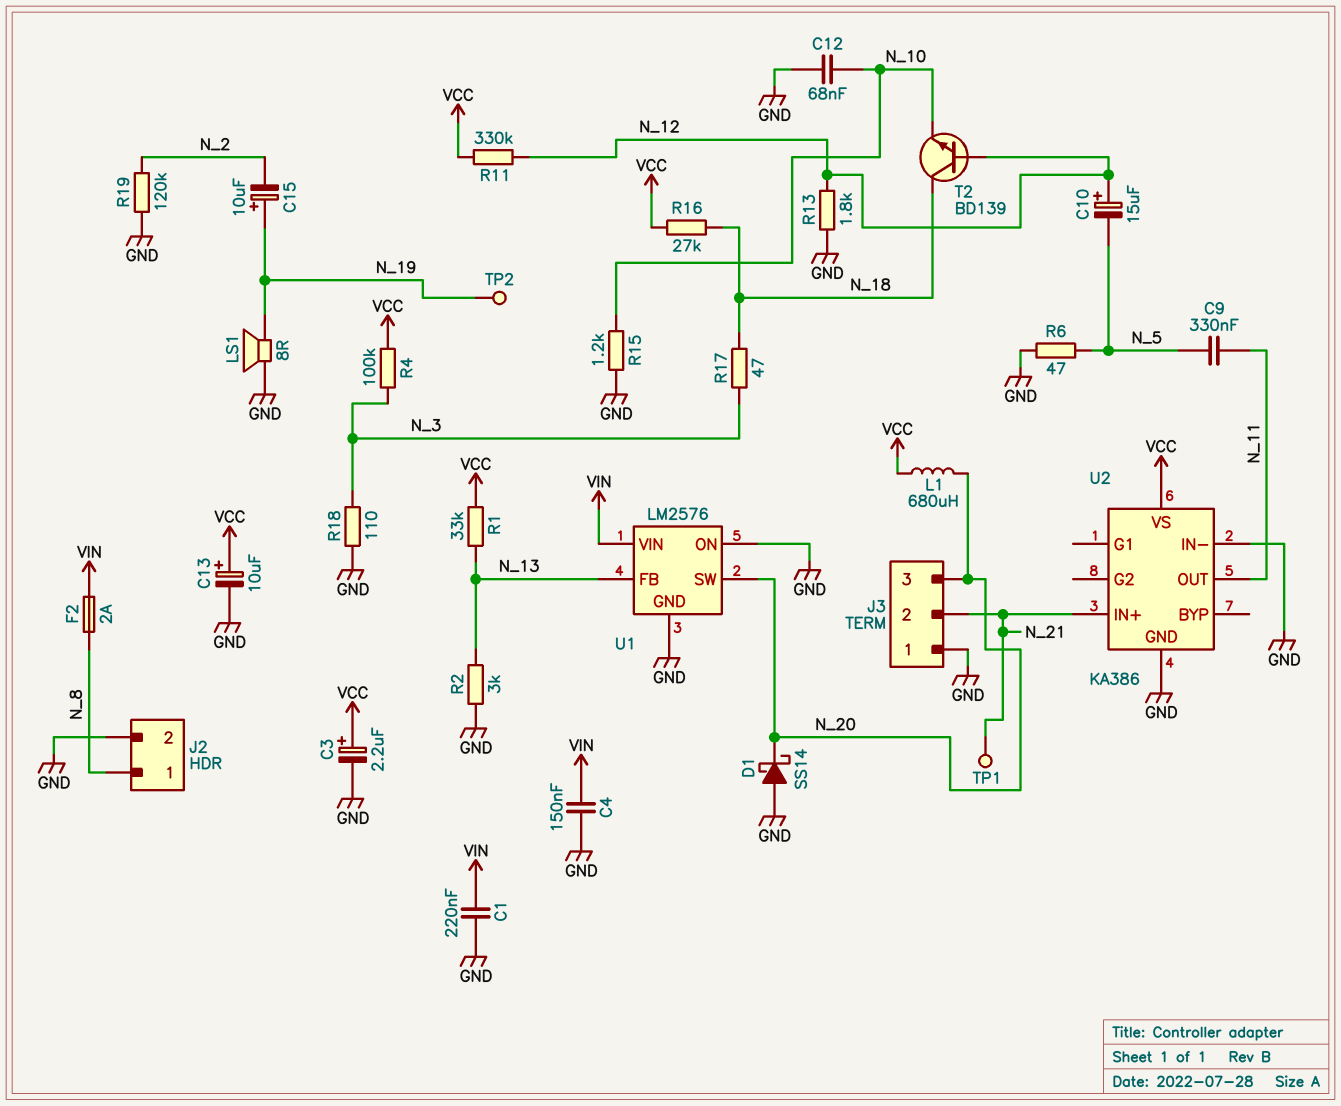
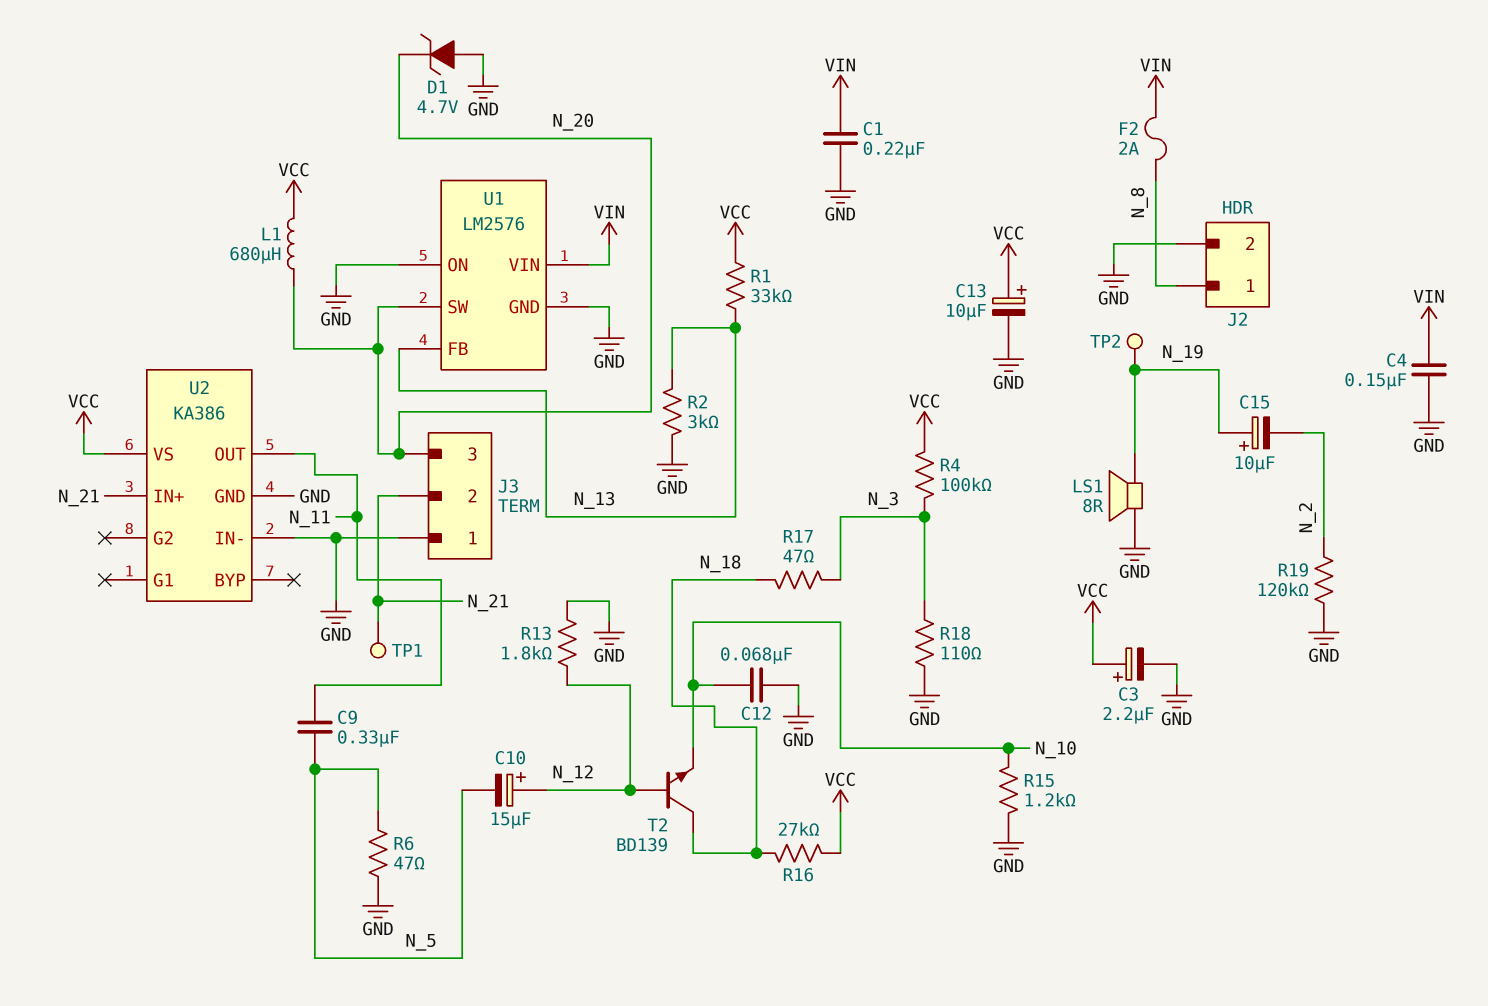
D1: schottky SS14 (A GND, K N_20) -> zener 4.7V (A GND, K N_20)
R11: 330k (N_12, VCC) -> none

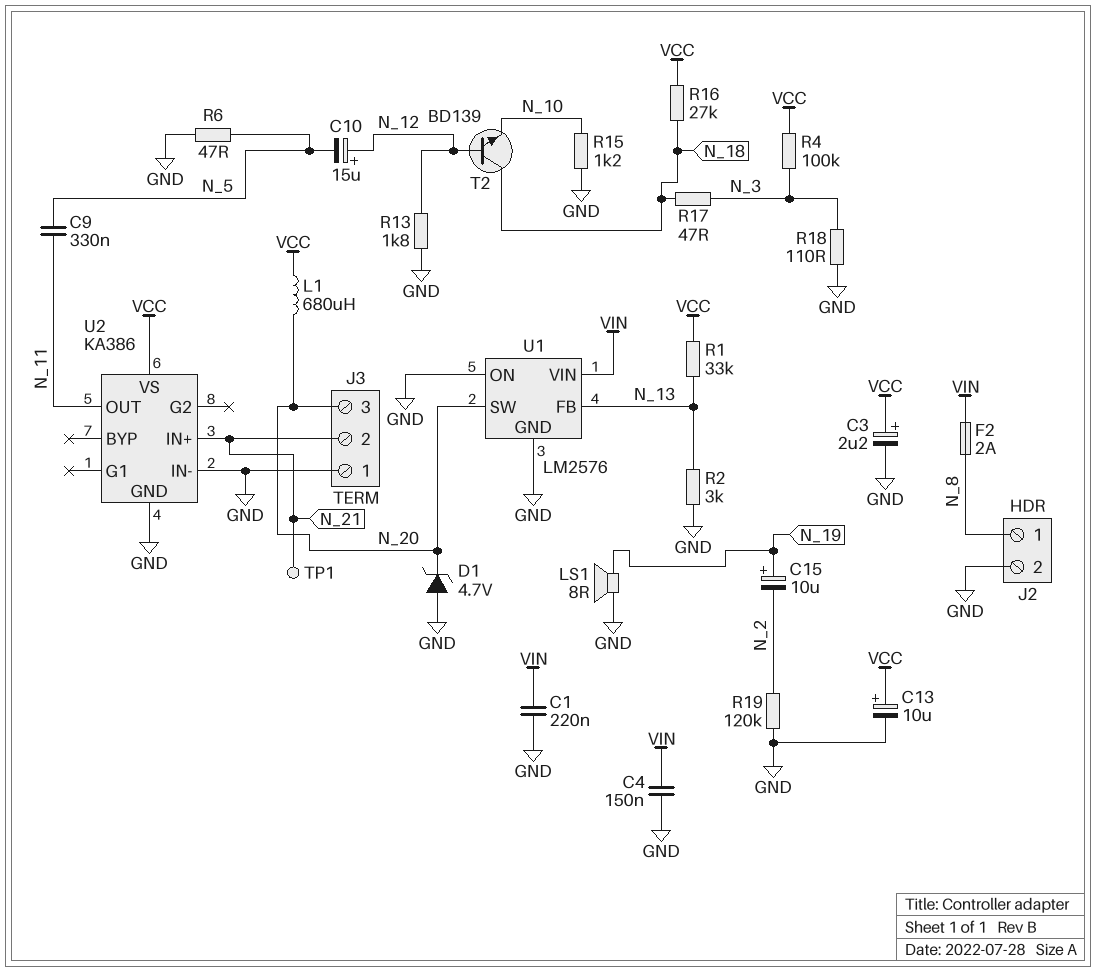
C12: 68nF (GND, N_10) -> none
TP2: test point (N_19) -> none

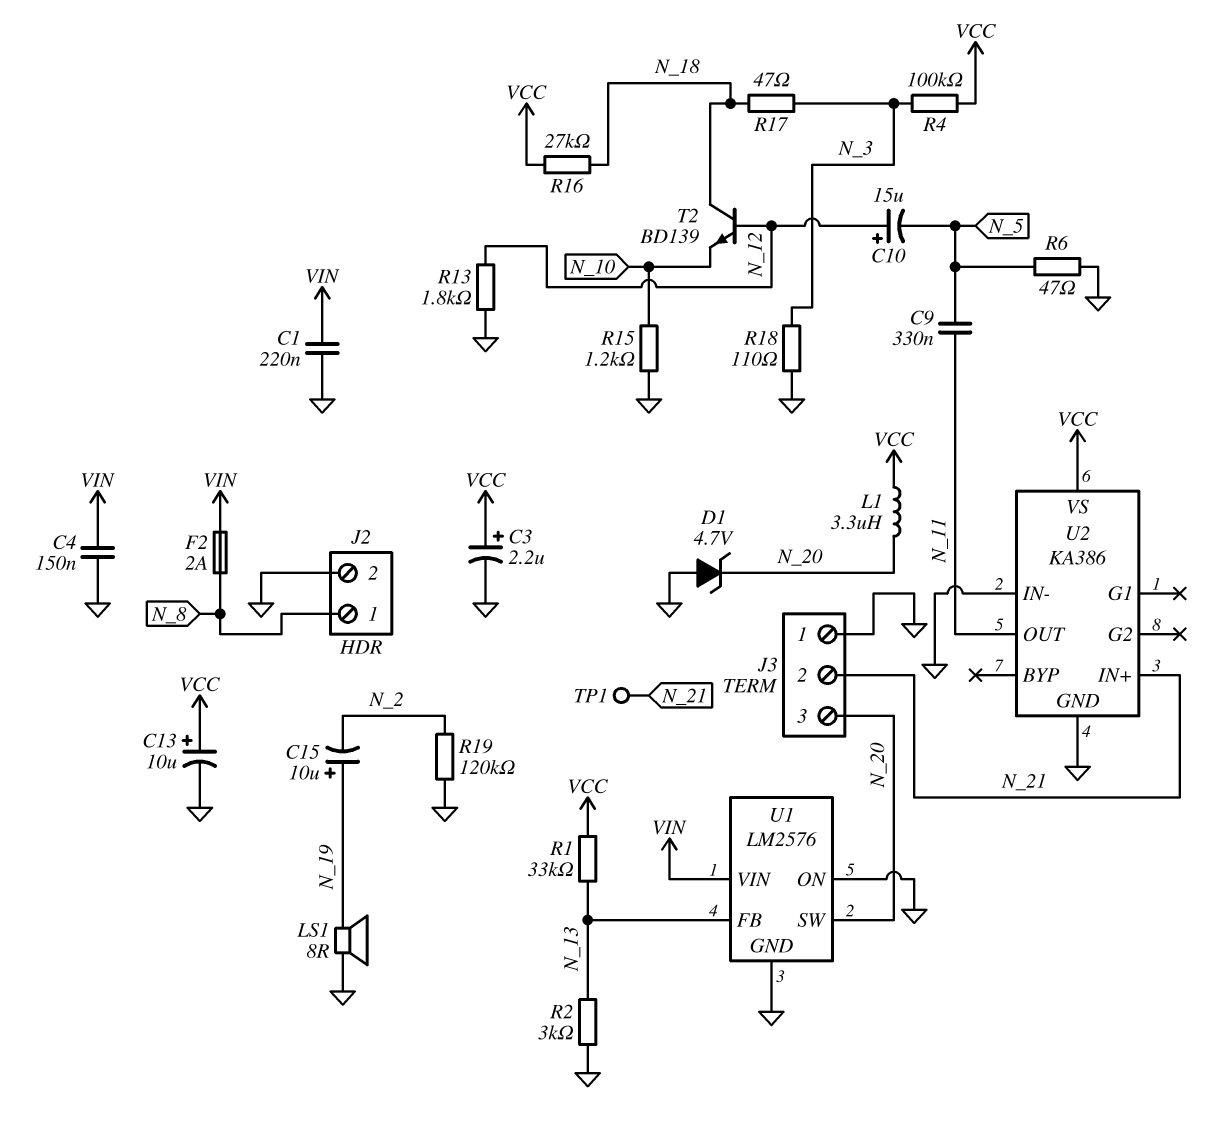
L1: 680uH (N_20, VCC) -> 3.3uH (N_20, VCC)

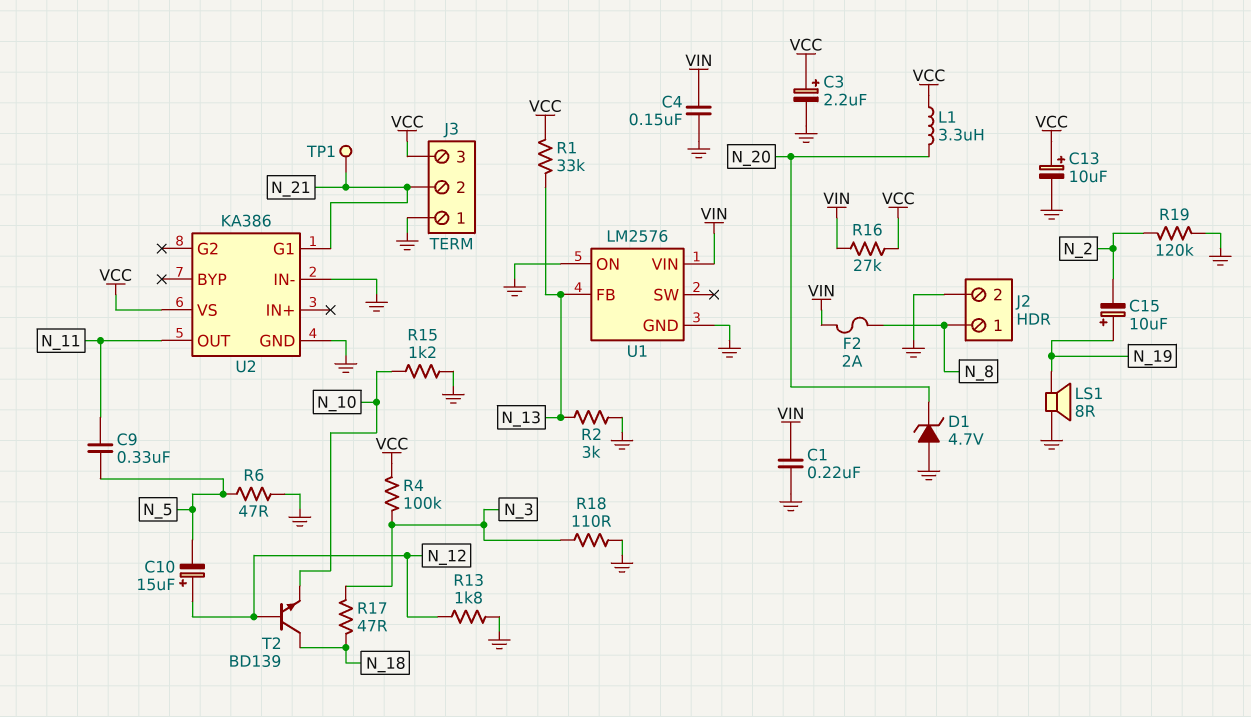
J3 pin 3: N_20 -> VCC
R16: 27k (N_18, VCC) -> 27k (VCC, VIN)
U1 pin SW: N_20 -> none
U2 pin G1: none -> N_21
U2 pin IN+: N_21 -> none

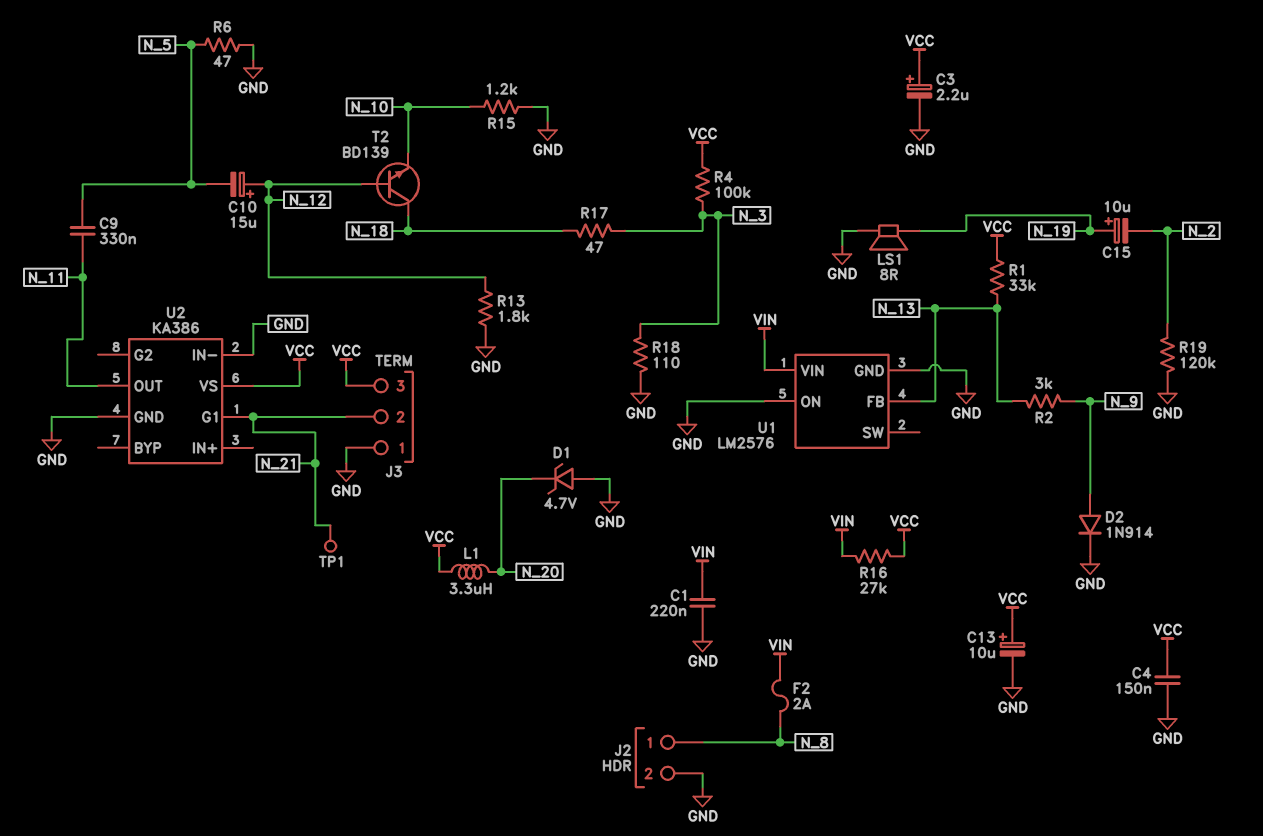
C4: 150nF (GND, VIN) -> 150nF (GND, VCC)
D2: none -> diode 1N914 (A N_9, K GND)
R2: 3k (GND, N_13) -> 3k (N_9, N_13)

